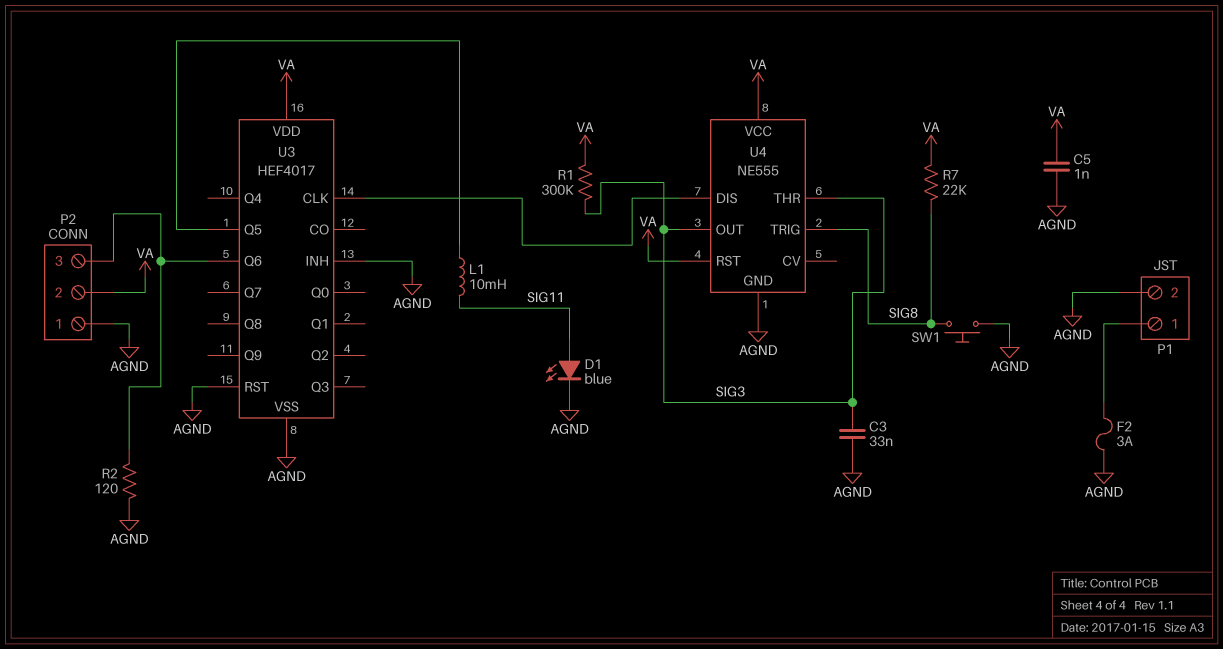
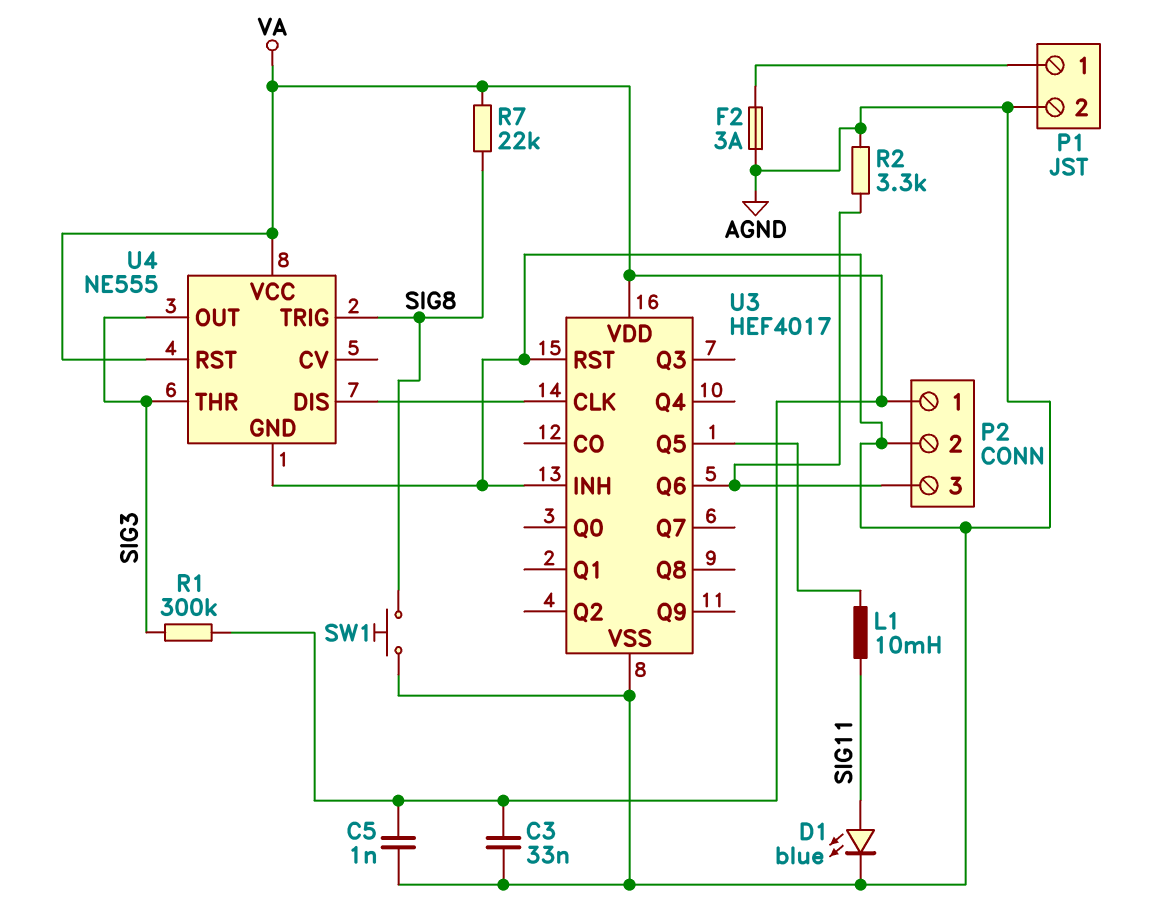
C3: 33nF (AGND, SIG3) -> 33nF (AGND, VA)
P2 pin 1: AGND -> VA
P2 pin 2: VA -> AGND
R2: 120 (AGND, P2/3) -> 3.3k (AGND, P2/3)

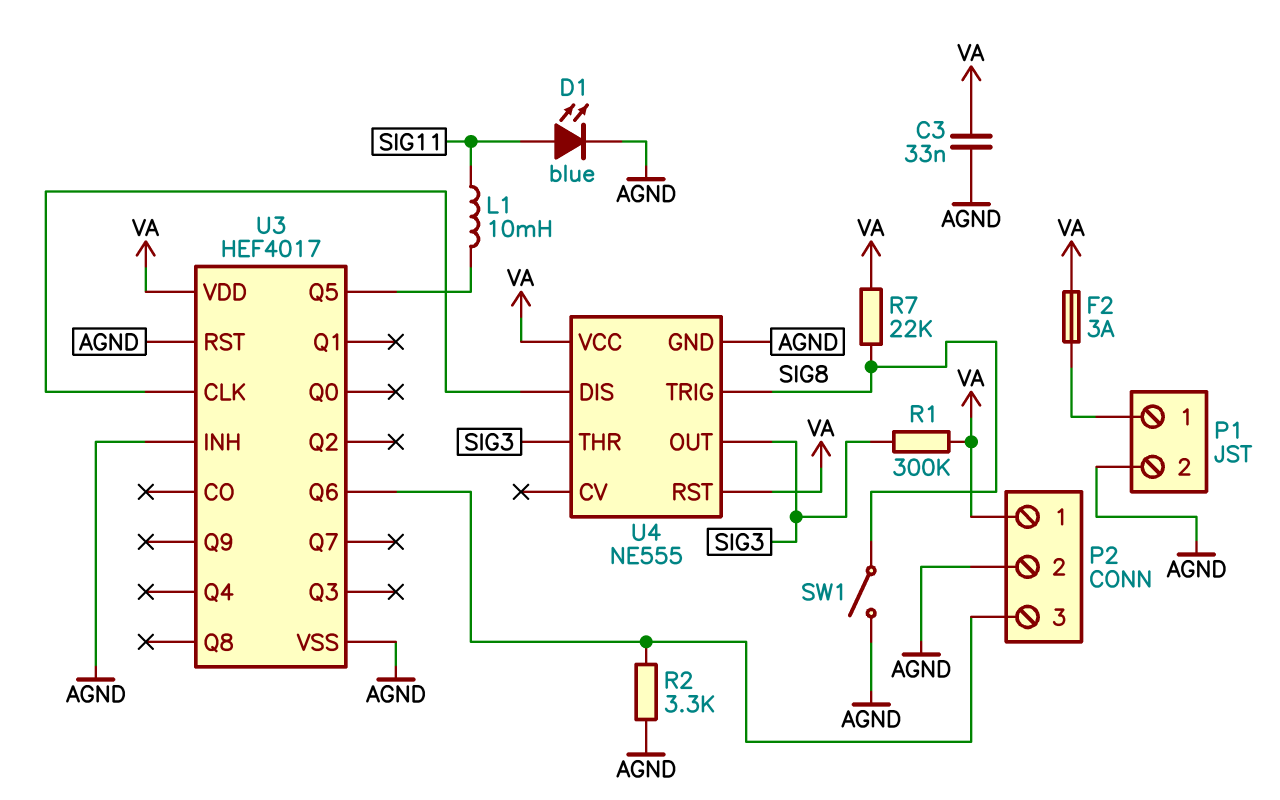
C5: 1nF (AGND, VA) -> none
F2: 3A (AGND, P1/1) -> 3A (P1/1, VA)
SW1: button (AGND, SIG8) -> switch (AGND, SIG8)

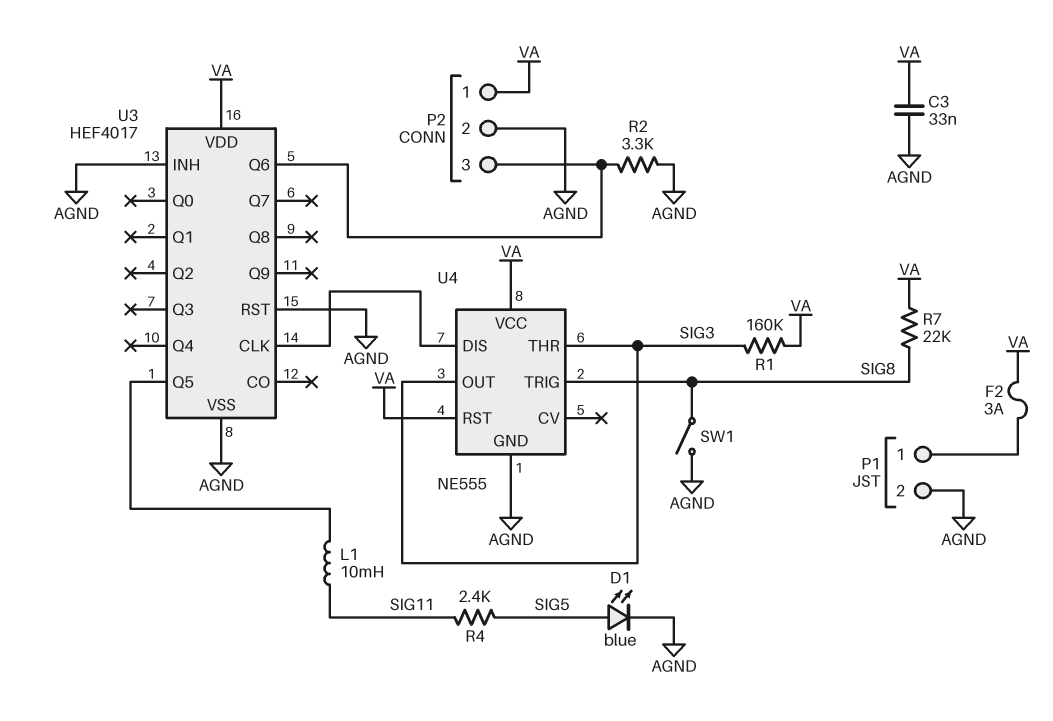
D1: LED blue (A SIG11, K AGND) -> LED blue (A SIG5, K AGND)
R1: 300k (SIG3, VA) -> 160k (SIG3, VA)
R4: none -> 2.4k (SIG5, SIG11)

